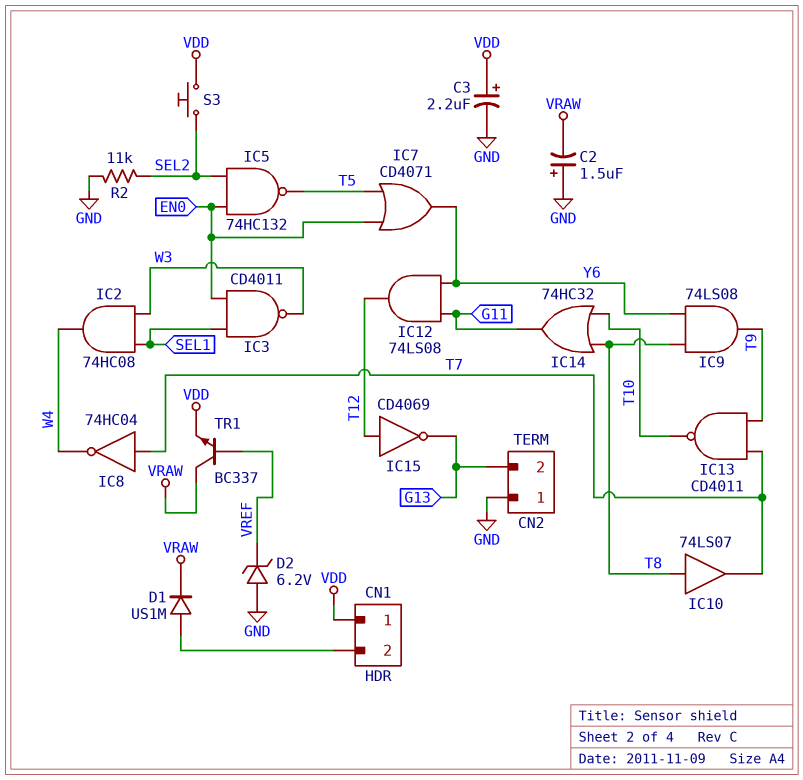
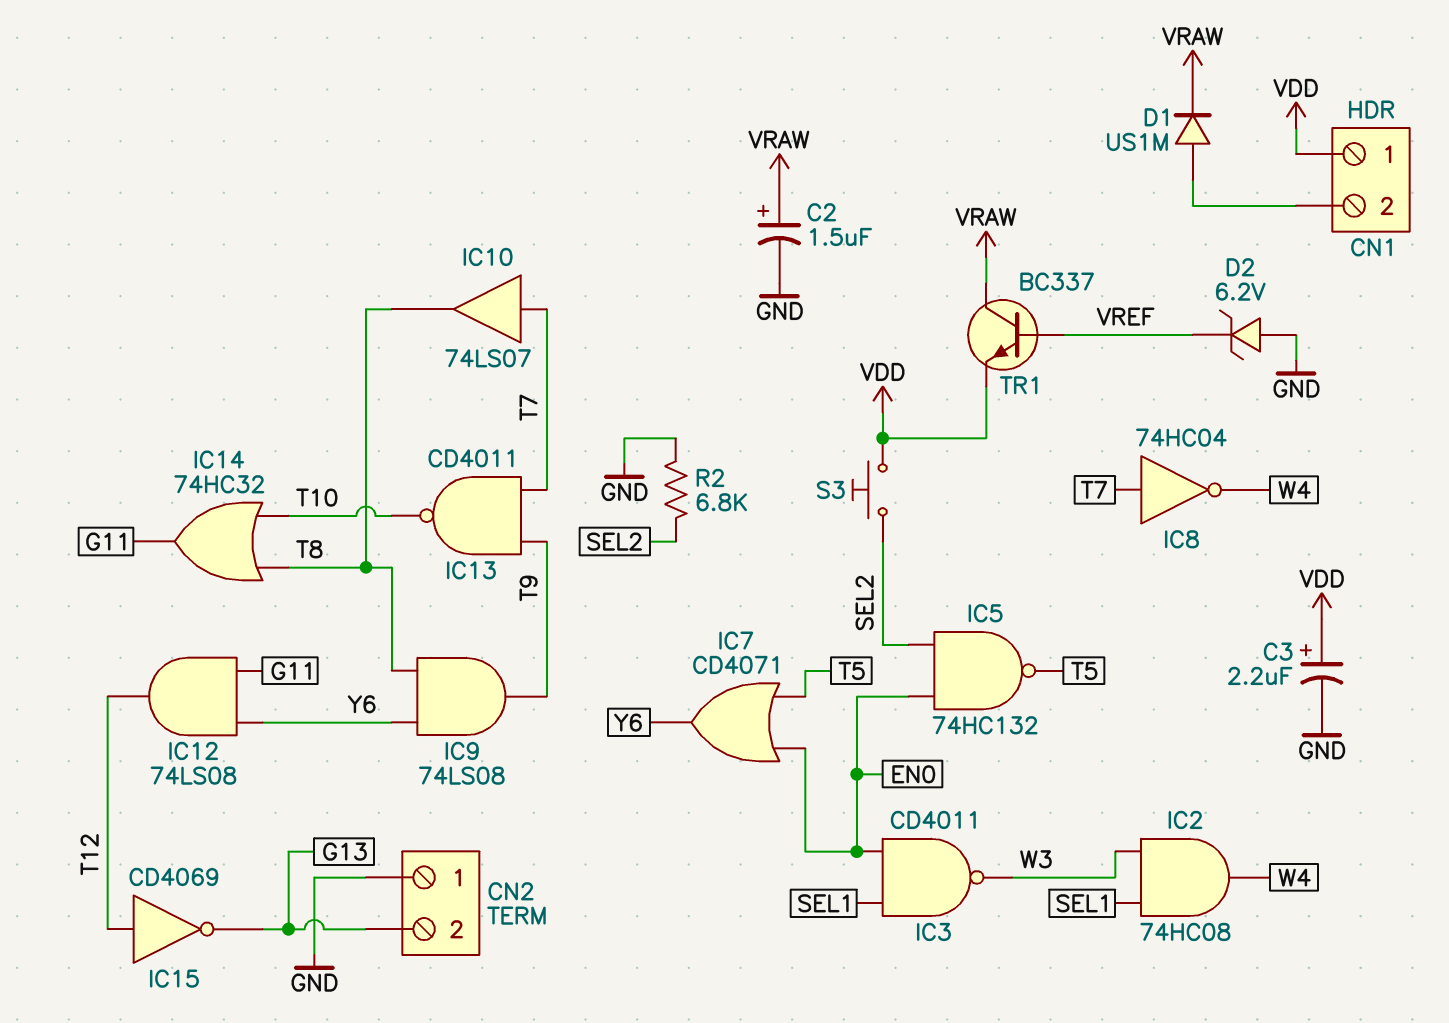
C2: 1.5uF (plus GND, minus VRAW) -> 1.5uF (plus VRAW, minus GND)
IC10: buffer 74LS07 (in T8, out T7) -> buffer 74LS07 (in T7, out T8)
R2: 11k (GND, SEL2) -> 6.8k (GND, SEL2)

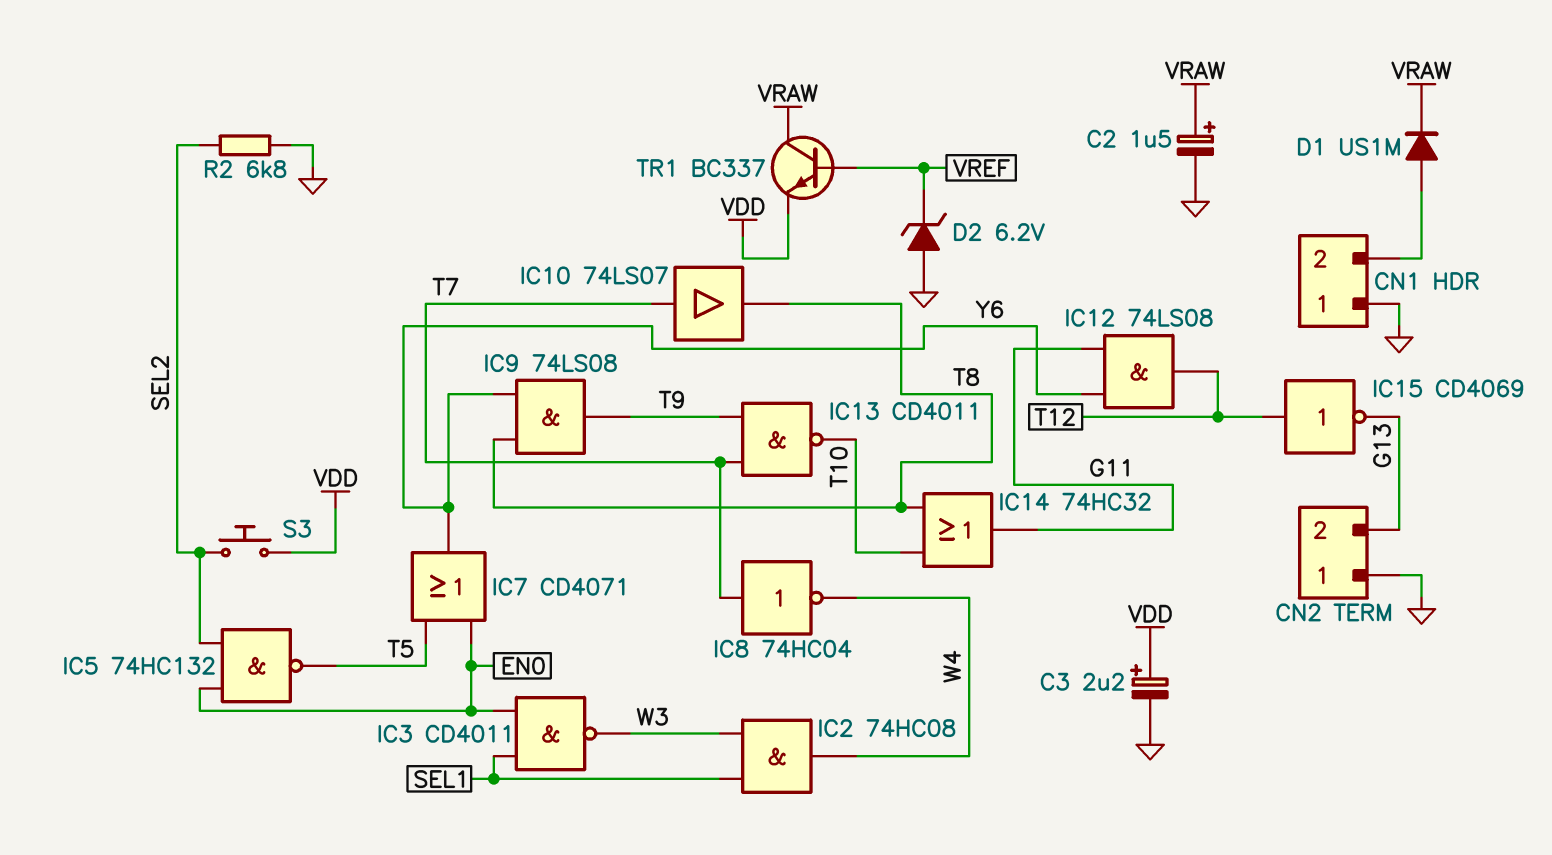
CN1 pin 1: VDD -> GND

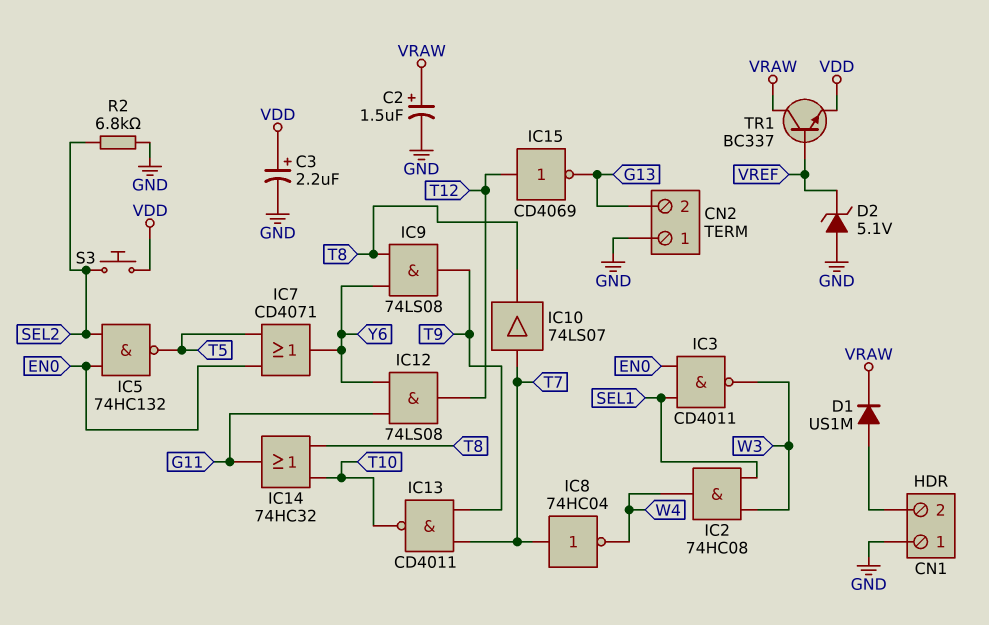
D2: zener 6.2V (A GND, K VREF) -> zener 5.1V (A GND, K VREF)

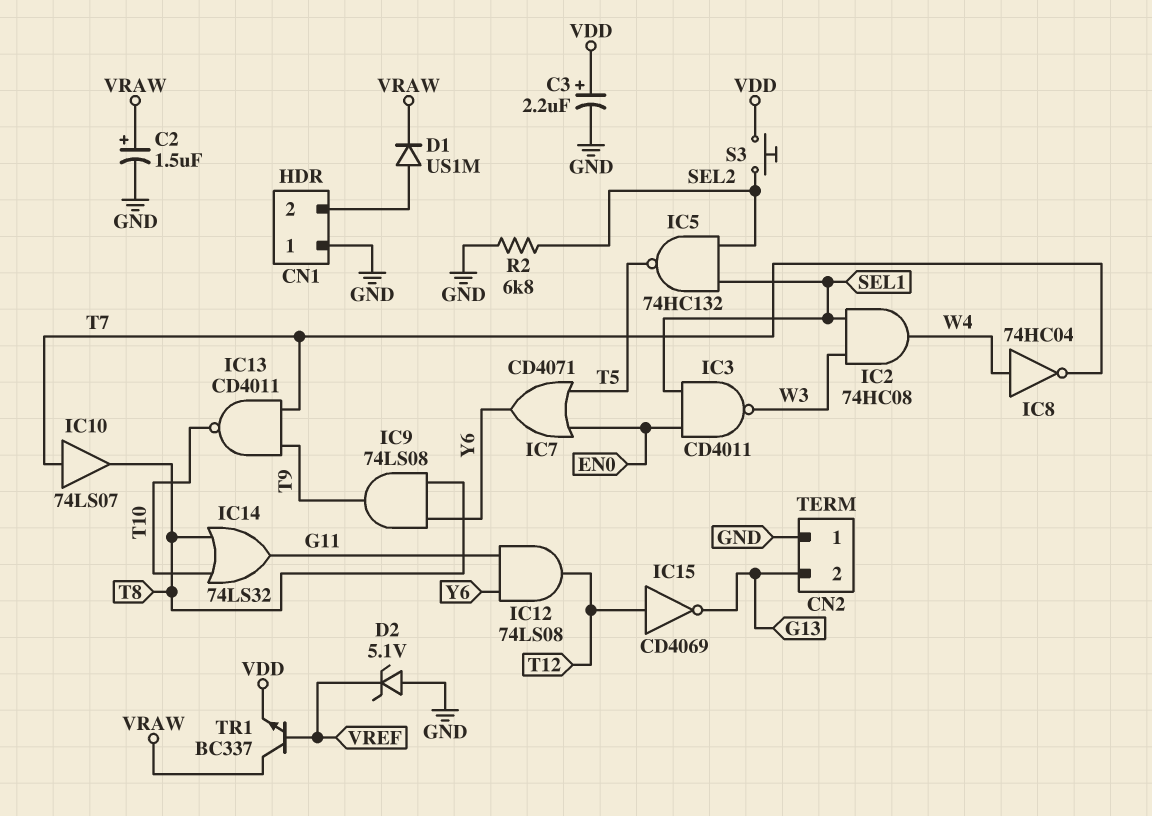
IC5: NAND 74HC132 (in EN0, in SEL2, out T5) -> NAND 74HC132 (in SEL1, in SEL2, out T5)
IC8: NOT 74HC04 (in T7, out W4) -> NOT 74HC04 (in W4, out T7)
IC14: OR 74HC32 (in T8, in T10, out G11) -> OR 74LS32 (in T8, in T10, out G11)

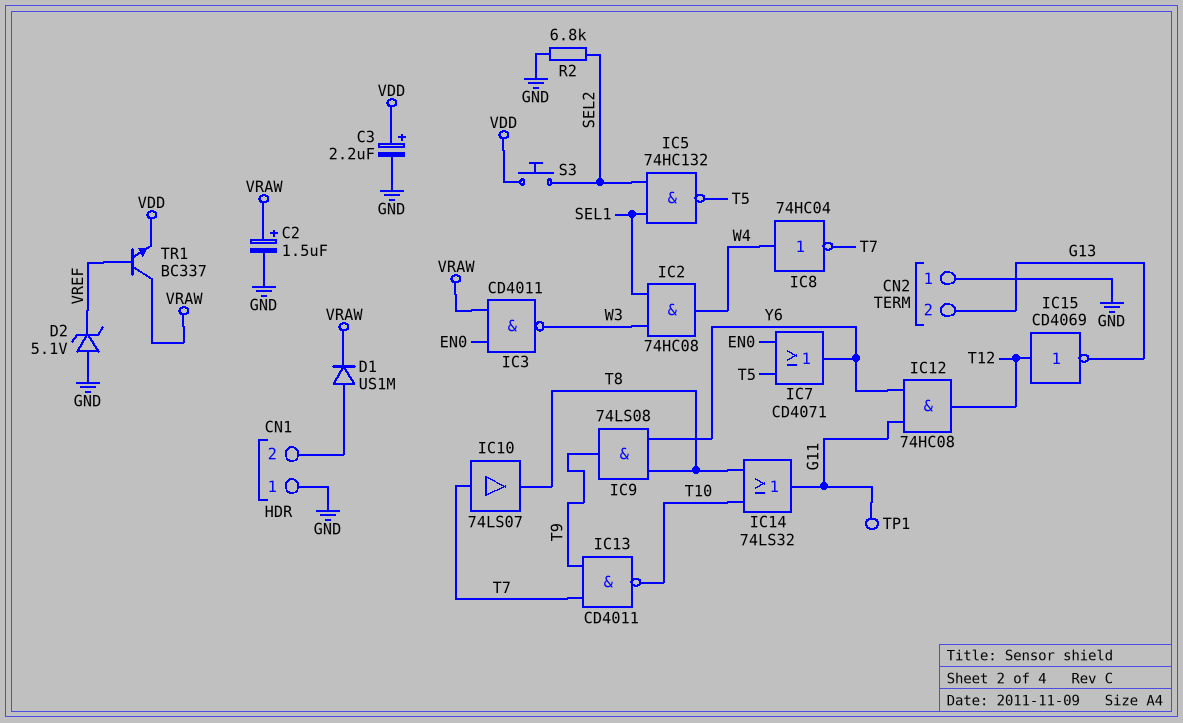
IC3: NAND CD4011 (in EN0, in SEL1, out W3) -> NAND CD4011 (in EN0, in VRAW, out W3)
IC12: AND 74LS08 (in G11, in Y6, out T12) -> AND 74HC08 (in G11, in Y6, out T12)
TP1: none -> test point (G11)

